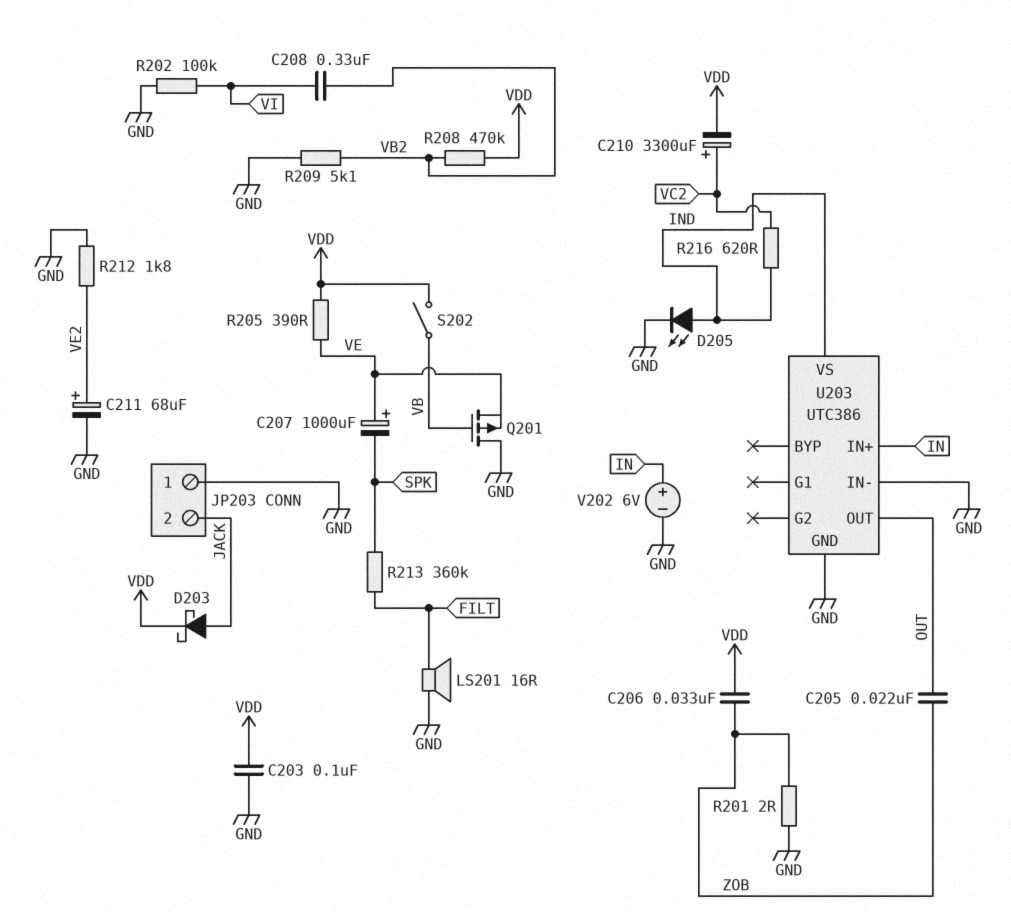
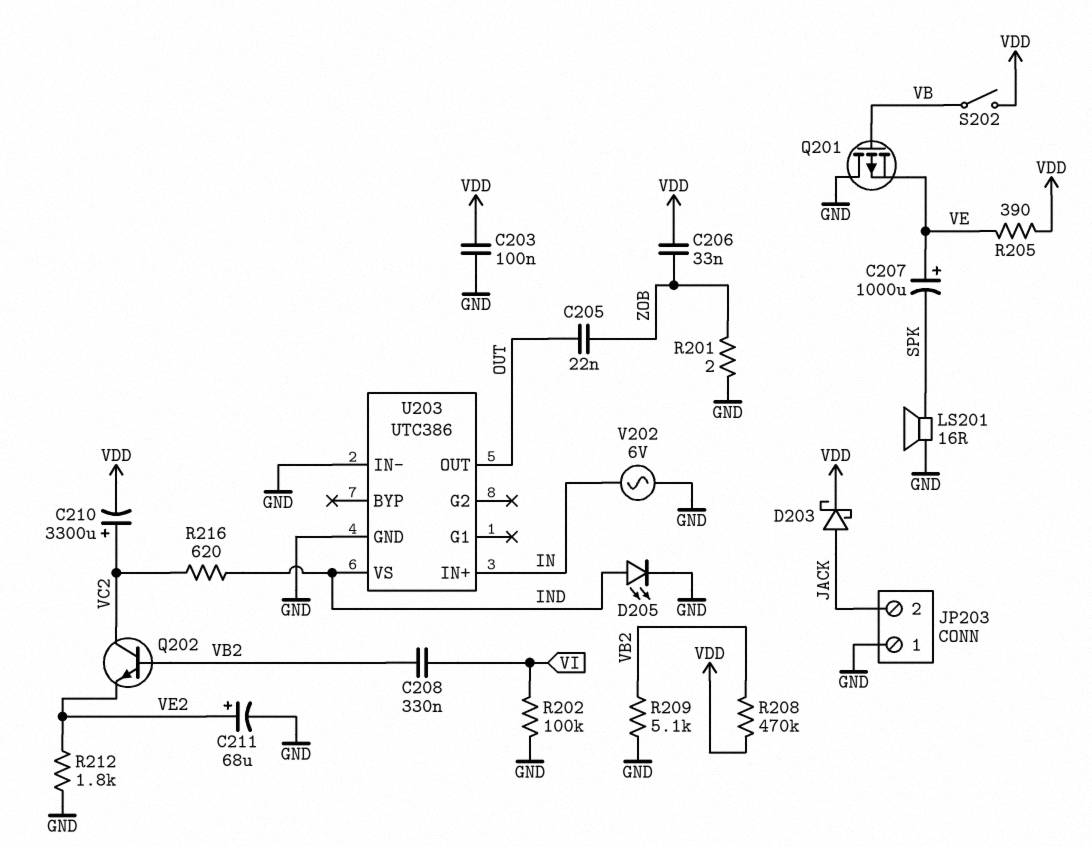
LS201: speaker 16R (FILT, GND) -> speaker 16R (GND, SPK)
Q202: none -> NPN (B VB2, C VC2, E VE2)
R213: 360k (FILT, SPK) -> none
V202: 6V (plus IN, minus GND) -> AC 6V (GND, IN)

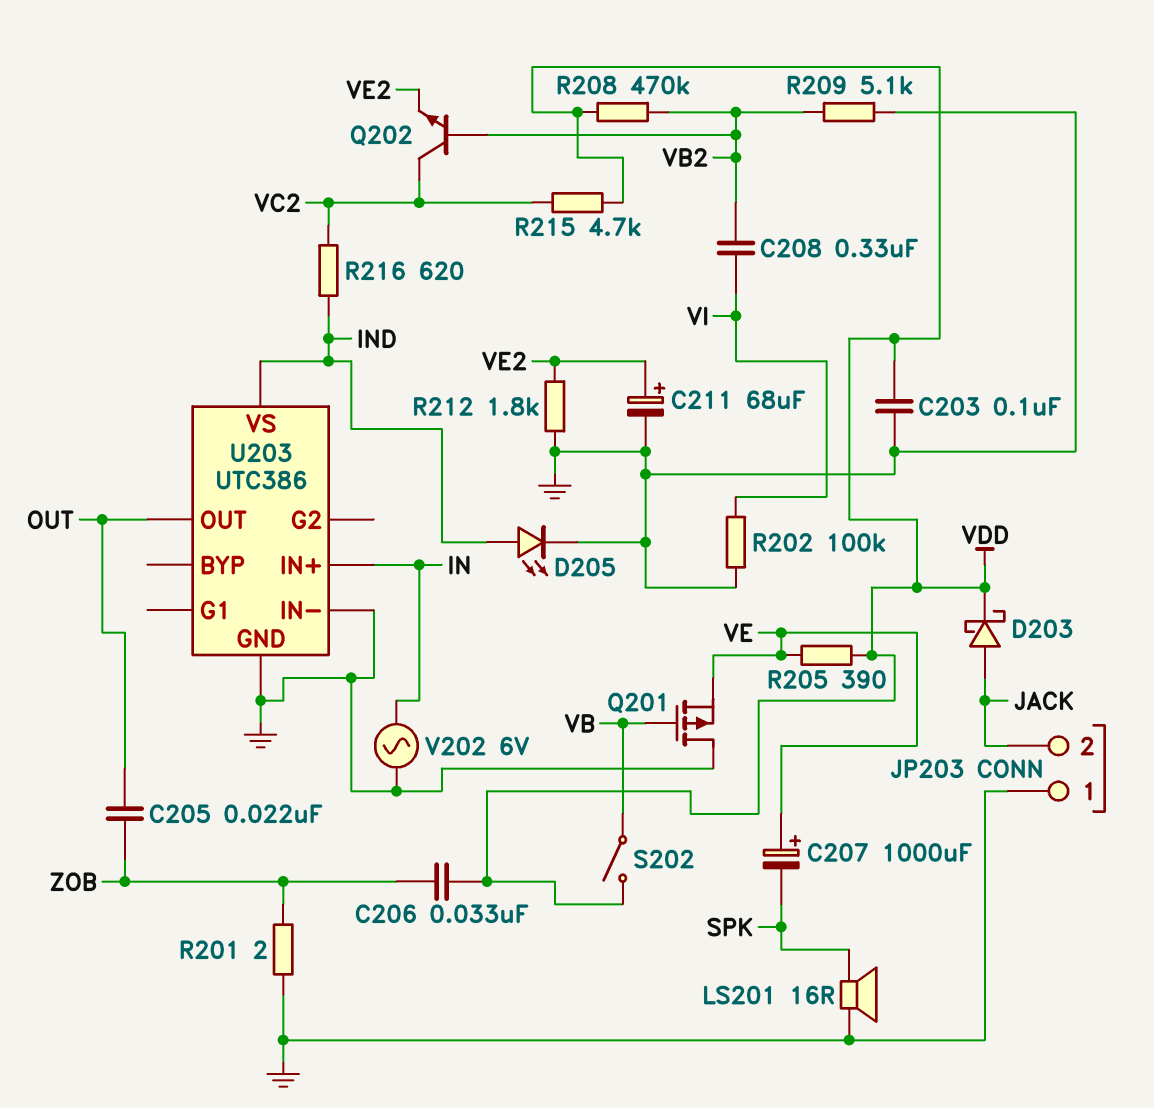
C210: 3300uF (plus VC2, minus VDD) -> none
R215: none -> 4.7k (VC2, VDD)

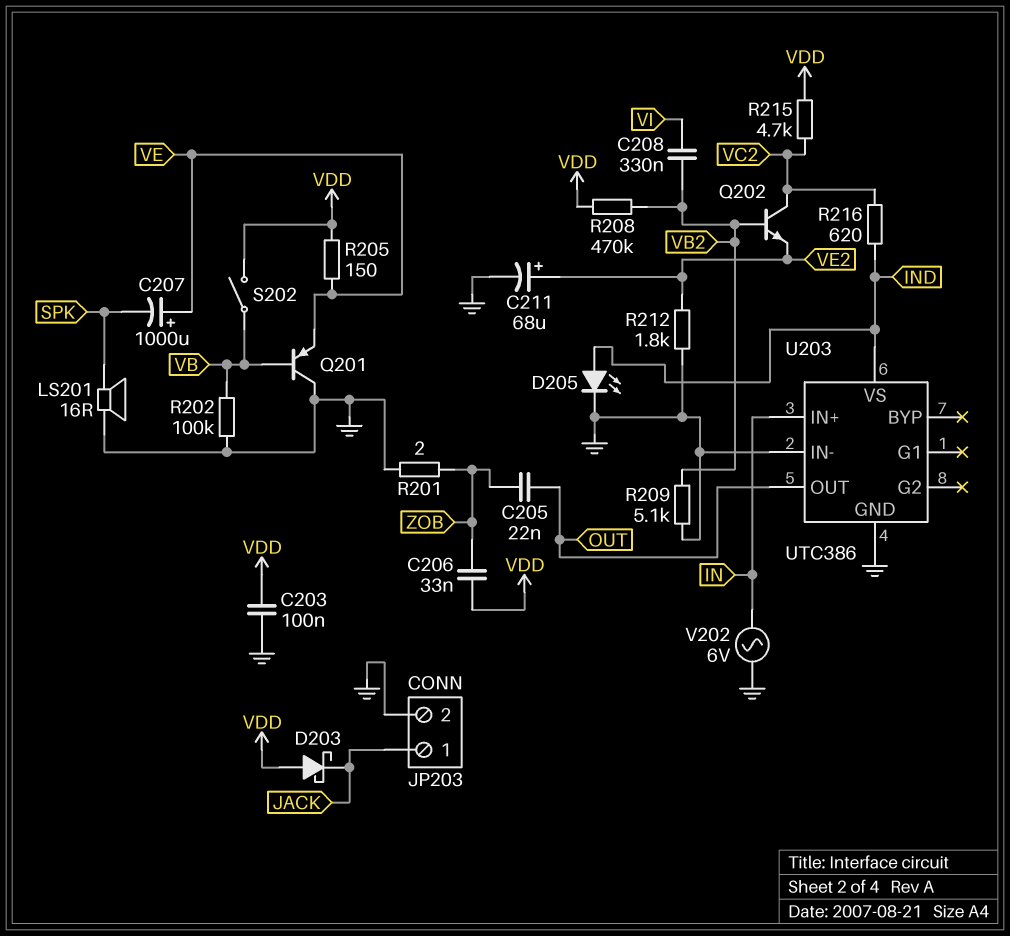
D203: schottky (A JACK, K VDD) -> schottky (A VDD, K JACK)
JP203 pin 1: GND -> JACK
JP203 pin 2: JACK -> GND
Q201: PMOS (G VB, D GND, S VE) -> PNP (B VB, C GND, E VE)
R202: 100k (GND, VI) -> 100k (GND, VB)
R205: 390 (VDD, VE) -> 150 (VDD, VE)

